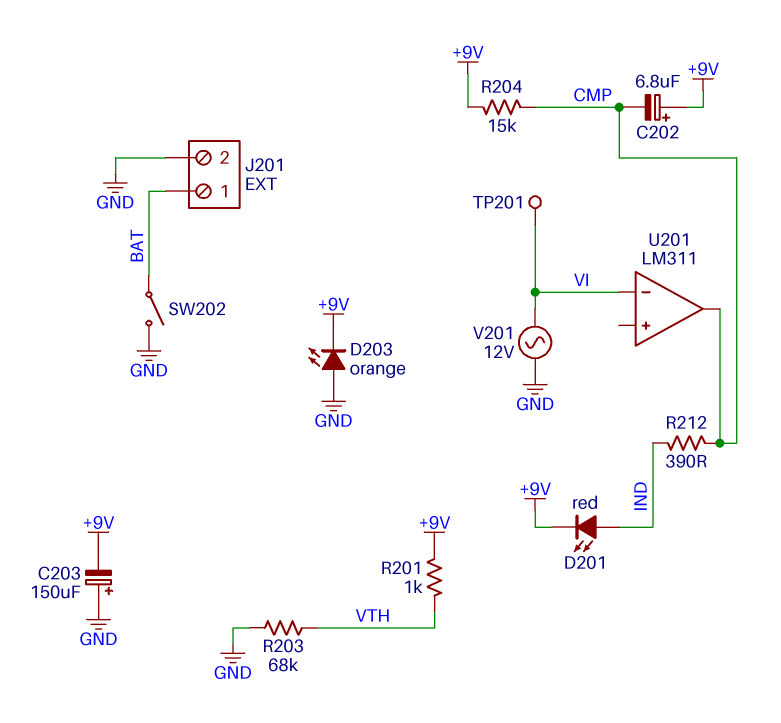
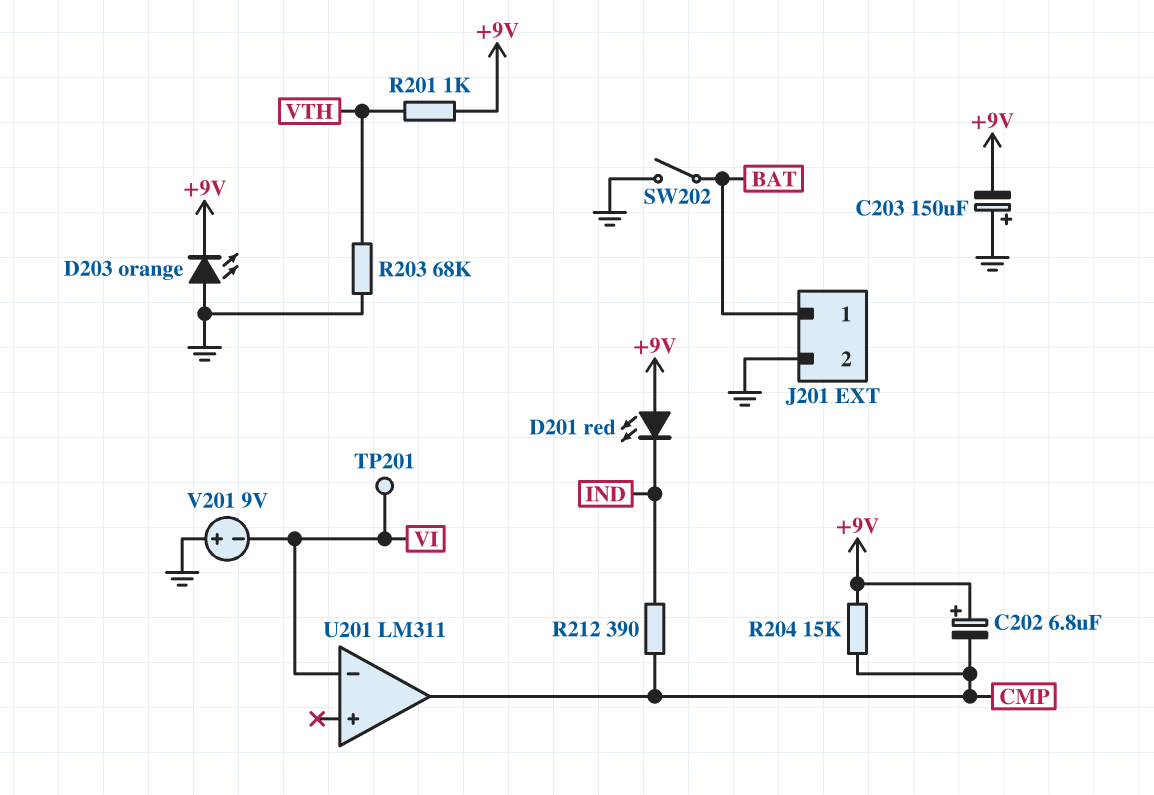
D201: LED red (A IND, K +9V) -> LED red (A +9V, K IND)
V201: AC 12V (GND, VI) -> 9V (plus GND, minus VI)

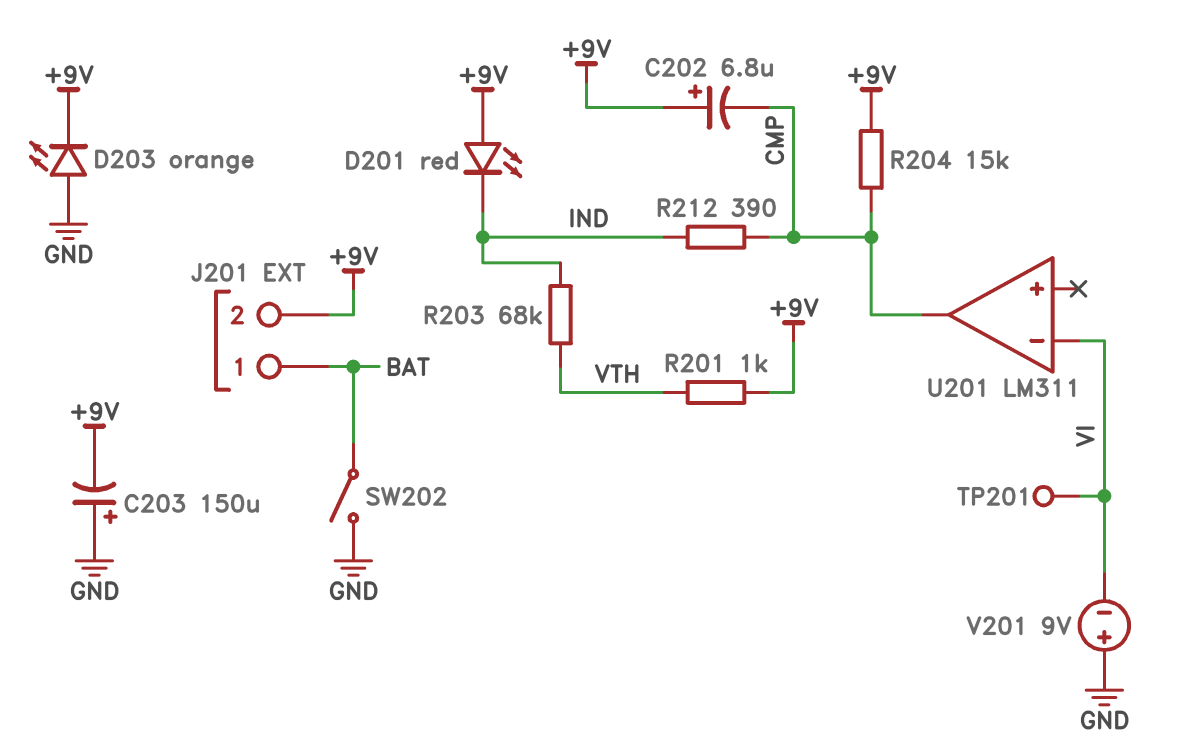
J201 pin 2: GND -> +9V
R203: 68k (GND, VTH) -> 68k (IND, VTH)

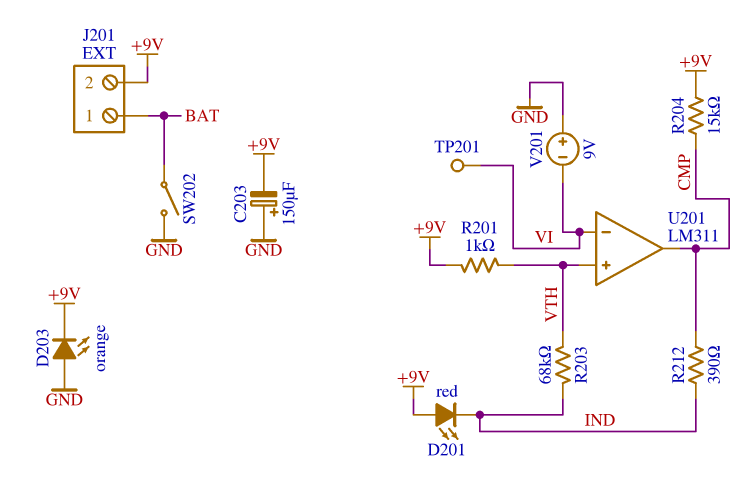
C202: 6.8uF (plus +9V, minus CMP) -> none
U201 pin in+: none -> VTH

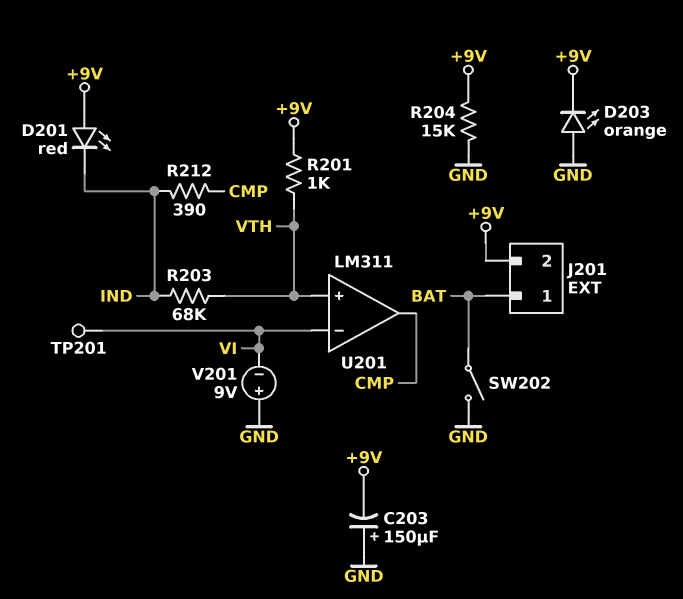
R204: 15k (+9V, CMP) -> 15k (+9V, GND)

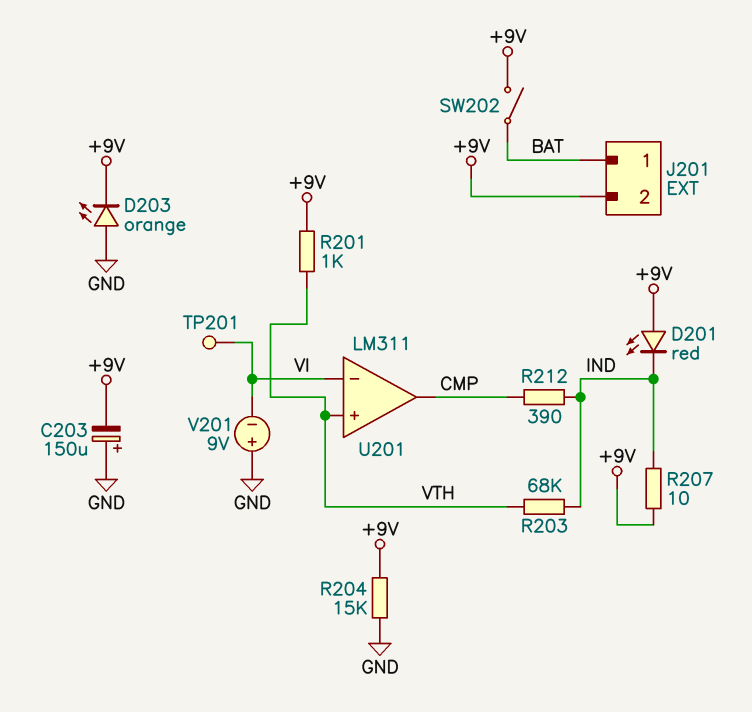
R207: none -> 10 (+9V, IND)
SW202: switch (BAT, GND) -> switch (+9V, BAT)

